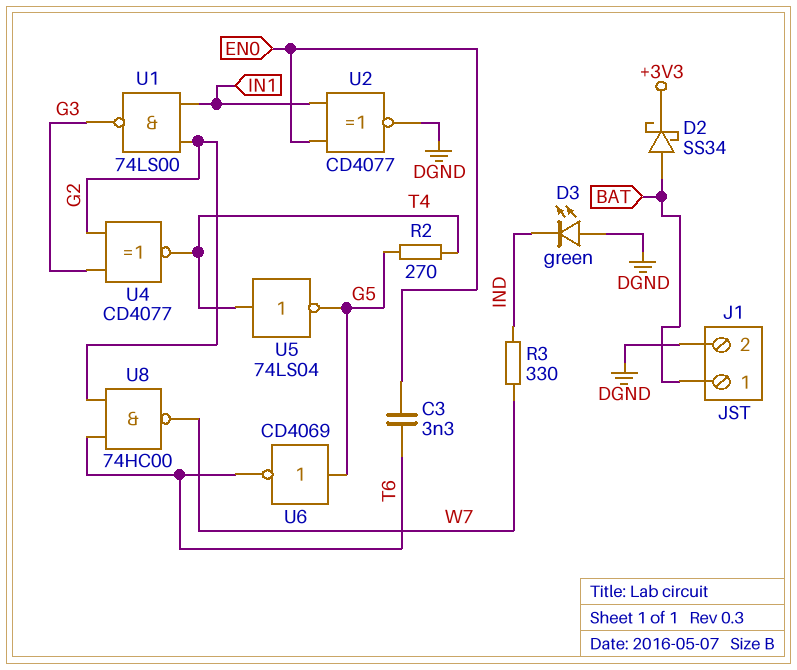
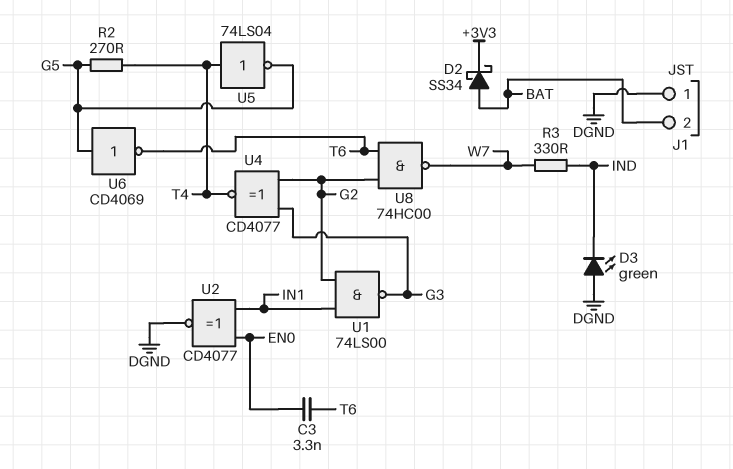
J1 pin 1: BAT -> DGND
J1 pin 2: DGND -> BAT

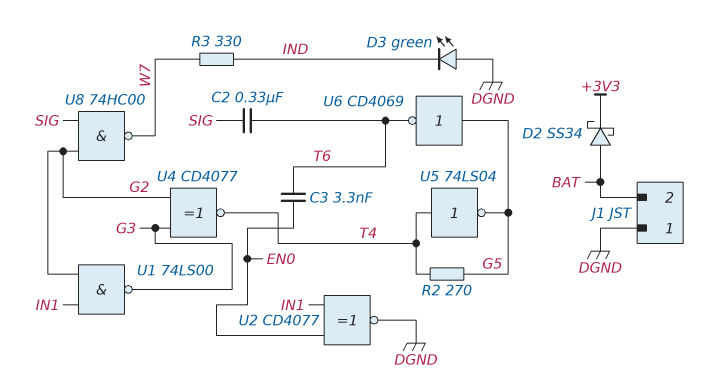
C2: none -> 330nF (SIG, T6)
U8: NAND 74HC00 (in G2, in T6, out W7) -> NAND 74HC00 (in G2, in SIG, out W7)

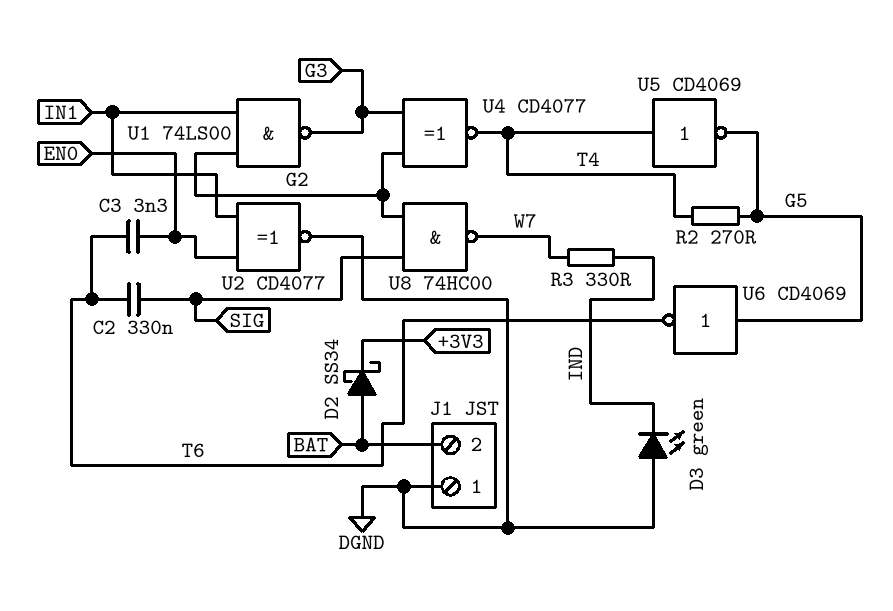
U5: NOT 74LS04 (in T4, out G5) -> NOT CD4069 (in T4, out G5)

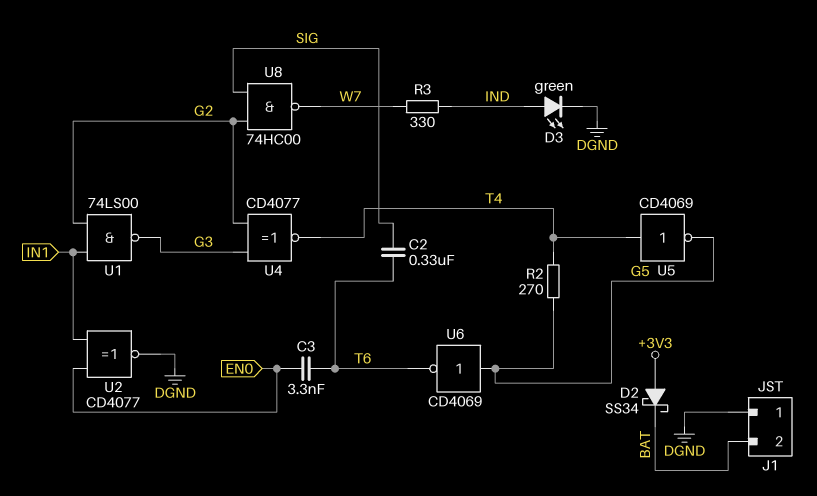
D2: schottky SS34 (A BAT, K +3V3) -> schottky SS34 (A +3V3, K BAT)
D3: LED green (A DGND, K IND) -> LED green (A IND, K DGND)

